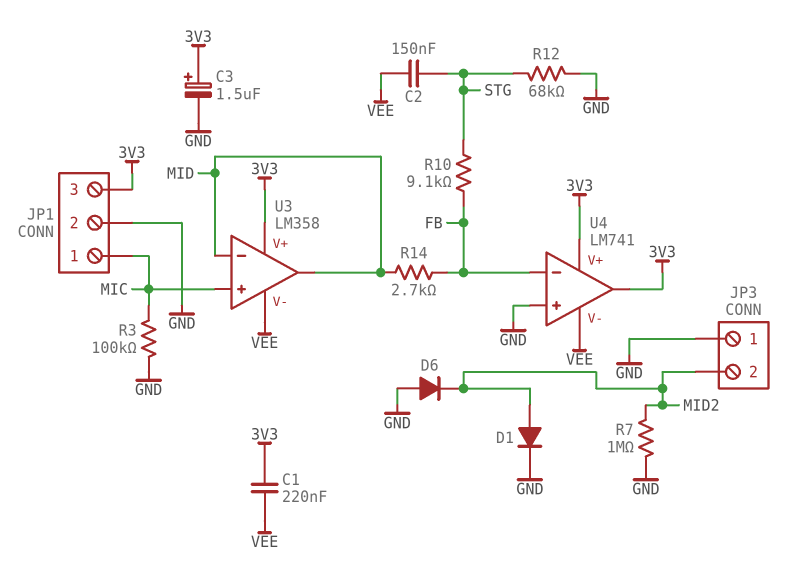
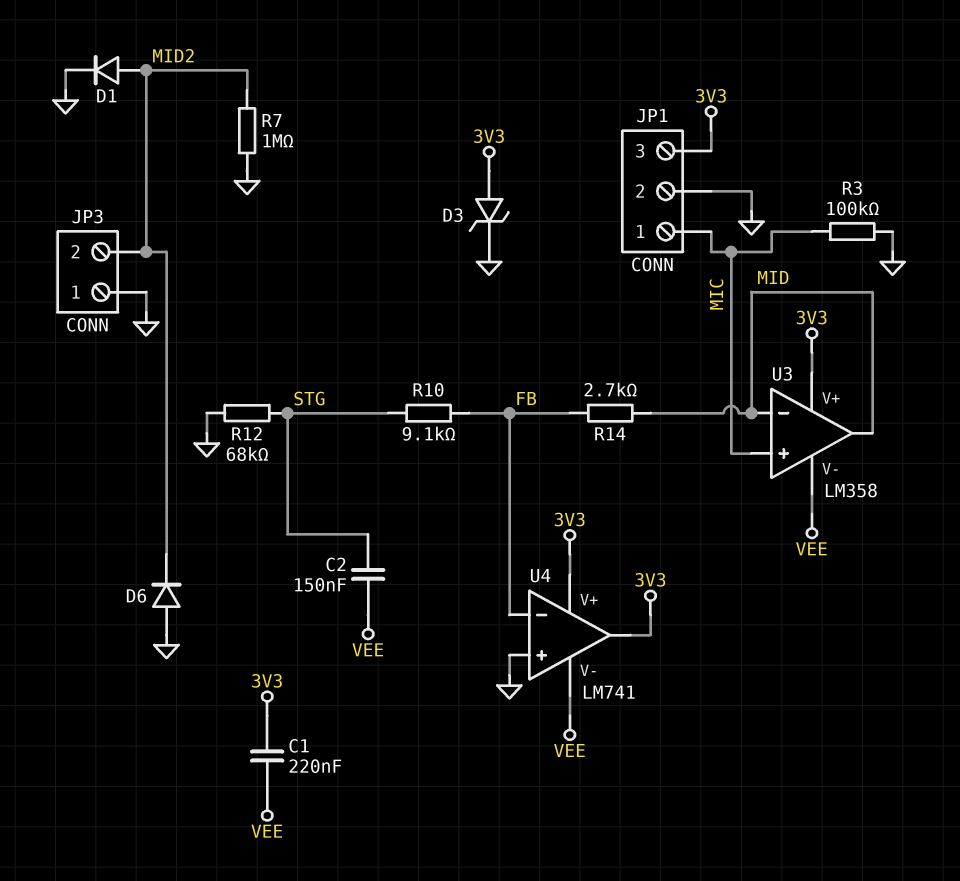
C3: 1.5uF (plus 3V3, minus GND) -> none
D3: none -> zener (A 3V3, K GND)

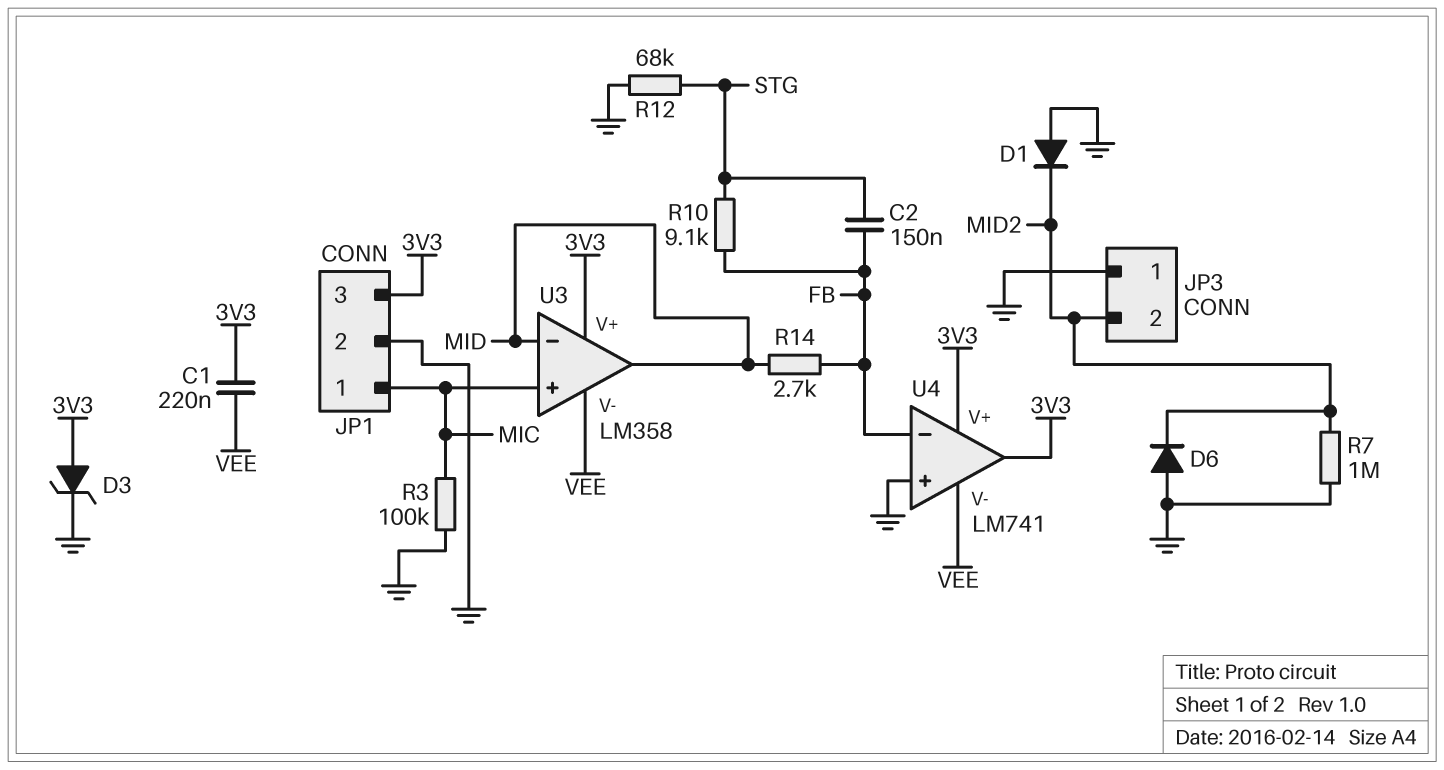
C2: 150nF (STG, VEE) -> 150nF (FB, STG)
D1: diode (A MID2, K GND) -> diode (A GND, K MID2)

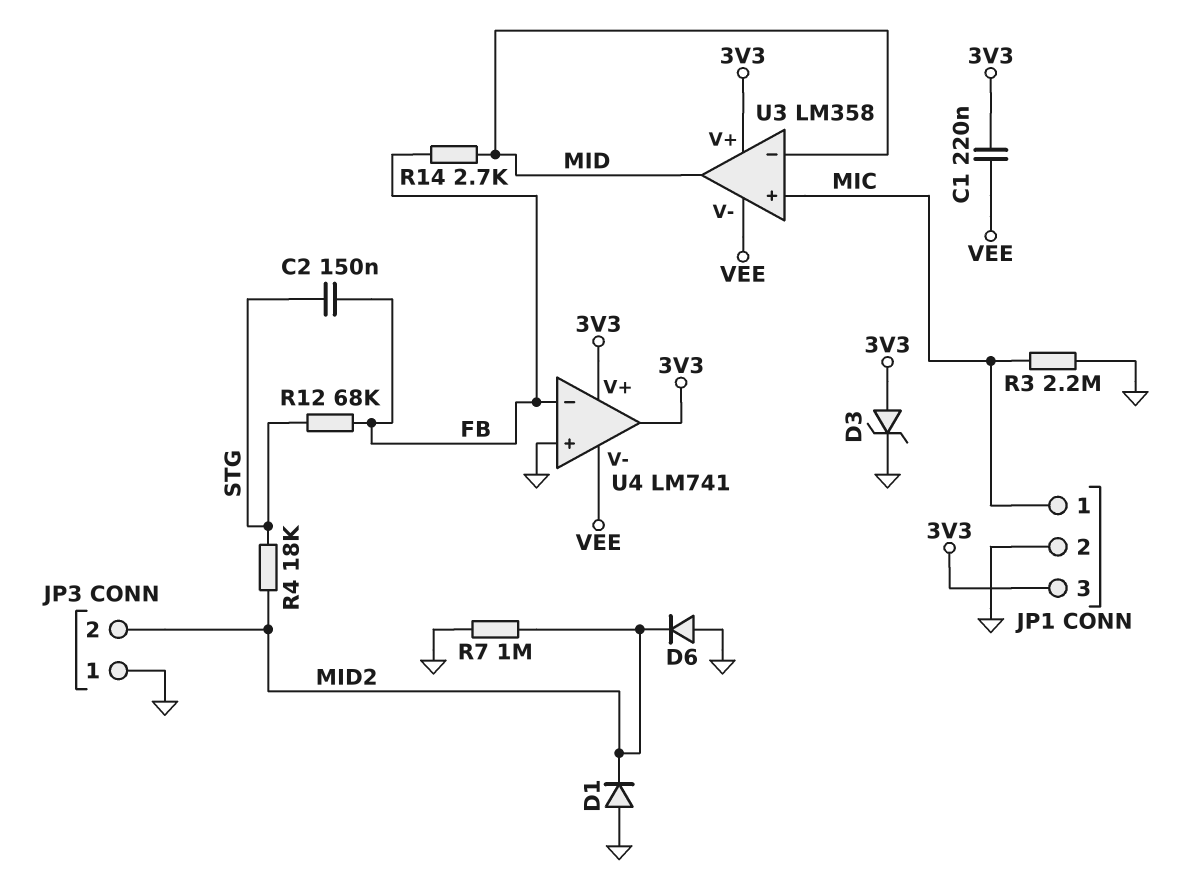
R3: 100k (GND, MIC) -> 2.2M (GND, MIC)
R4: none -> 18k (MID2, STG)
R10: 9.1k (FB, STG) -> none
R12: 68k (GND, STG) -> 68k (FB, STG)

